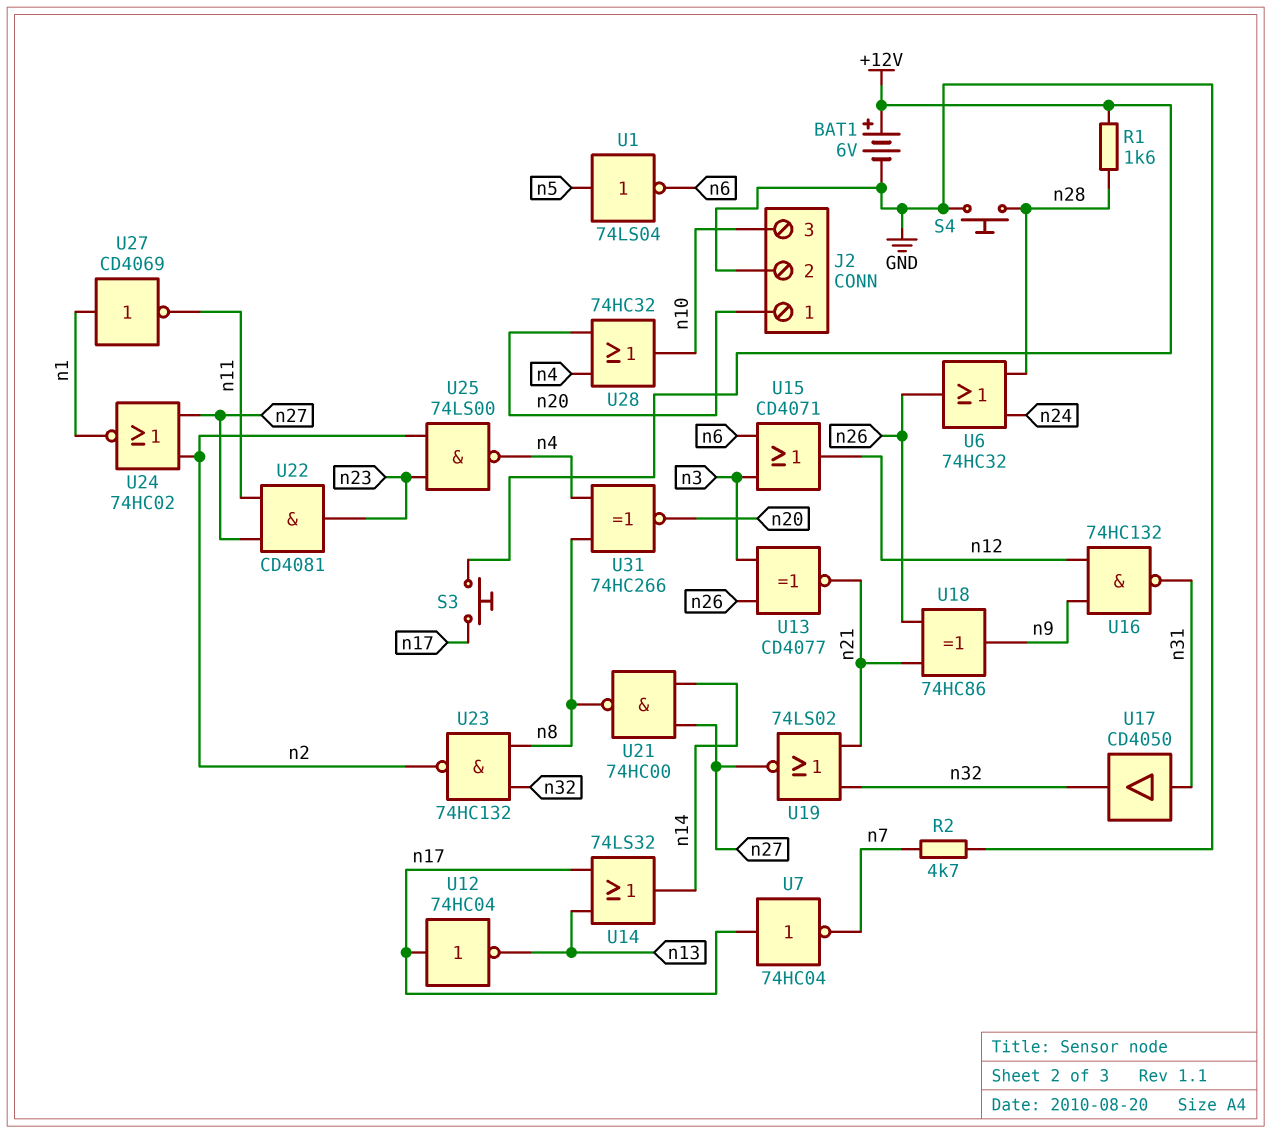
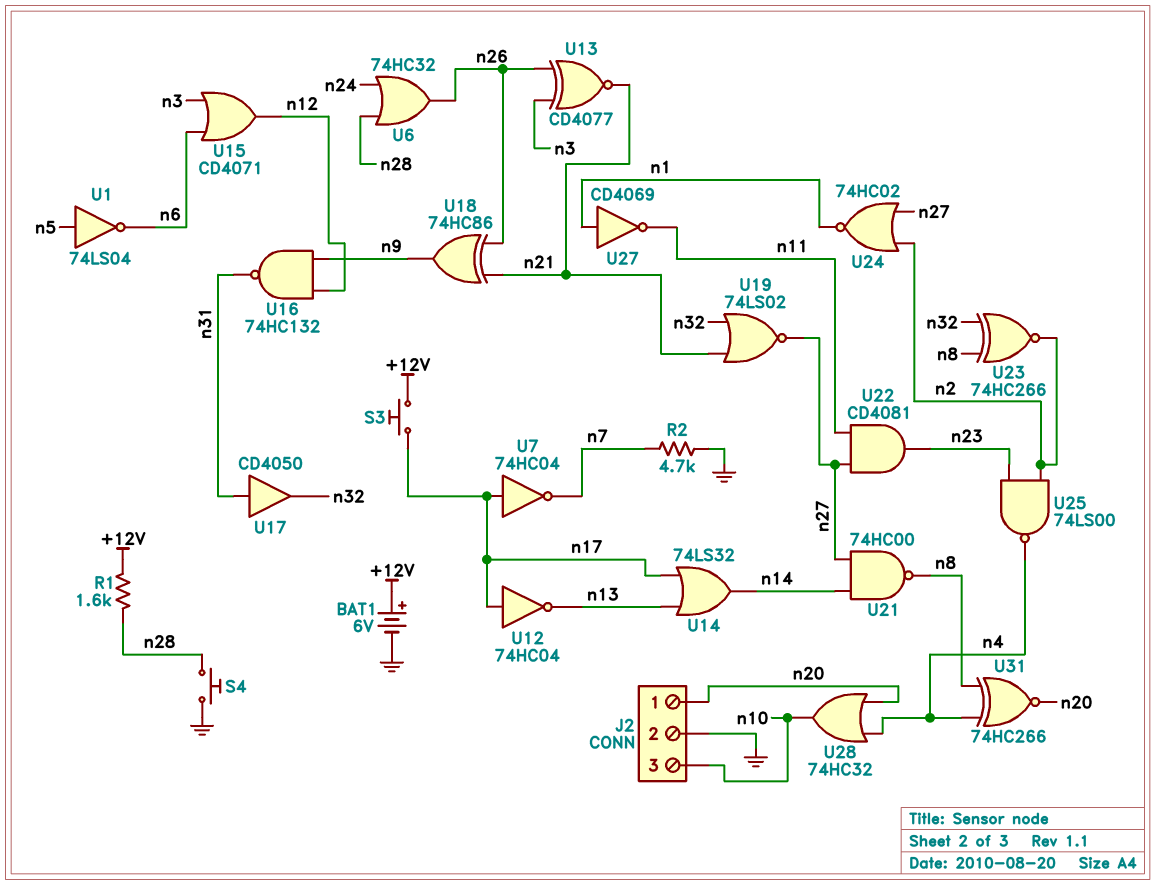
U23: NAND 74HC132 (in n8, in n32, out n2) -> XNOR 74HC266 (in n8, in n32, out n2)

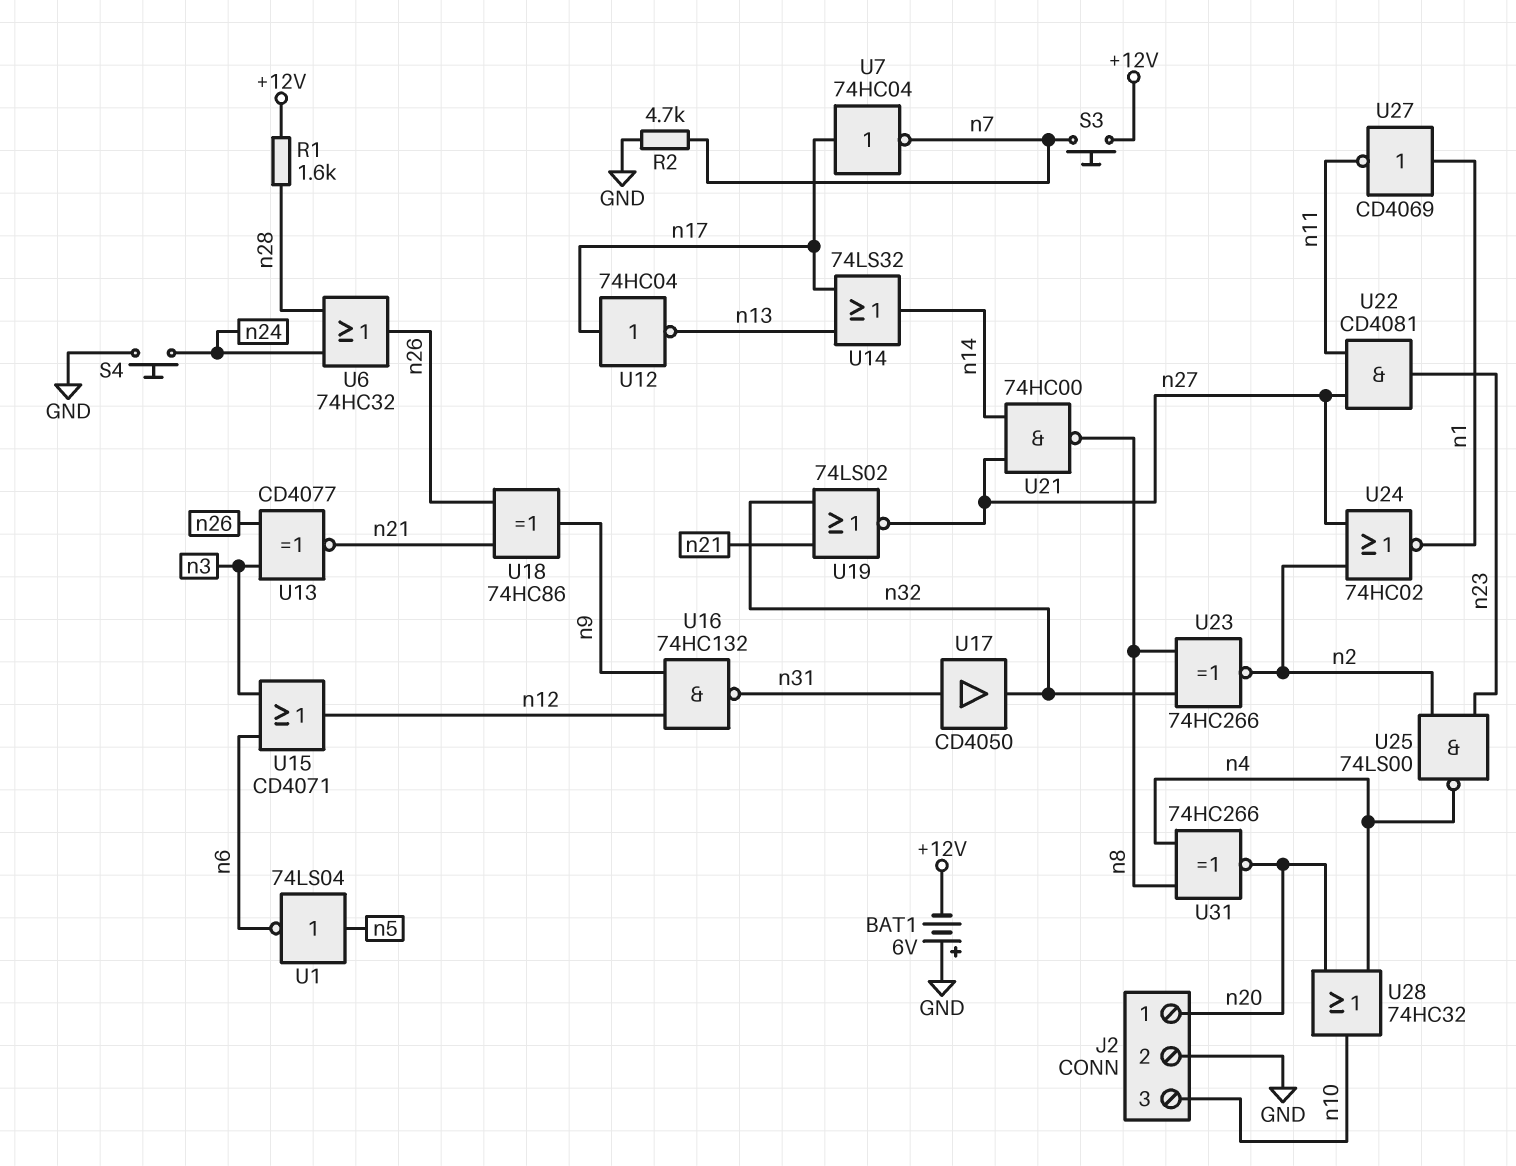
BAT1: 6V (plus +12V, minus GND) -> 6V (plus GND, minus +12V)
S3: button (+12V, n17) -> button (+12V, n7)
S4: button (GND, n28) -> button (GND, n24)

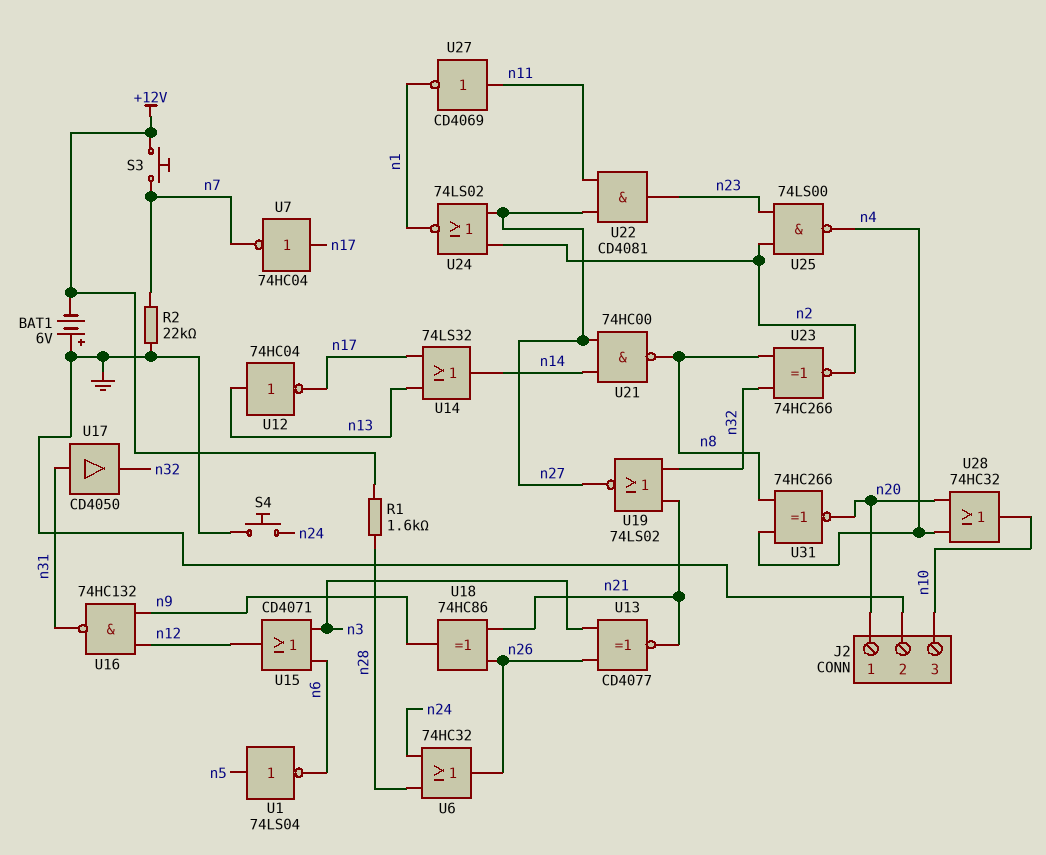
R2: 4.7k (GND, n7) -> 22k (GND, n7)
U12: NOT 74HC04 (in n17, out n13) -> NOT 74HC04 (in n13, out n17)
U24: NOR 74HC02 (in n2, in n27, out n1) -> NOR 74LS02 (in n2, in n27, out n1)
U27: NOT CD4069 (in n1, out n11) -> NOT CD4069 (in n11, out n1)

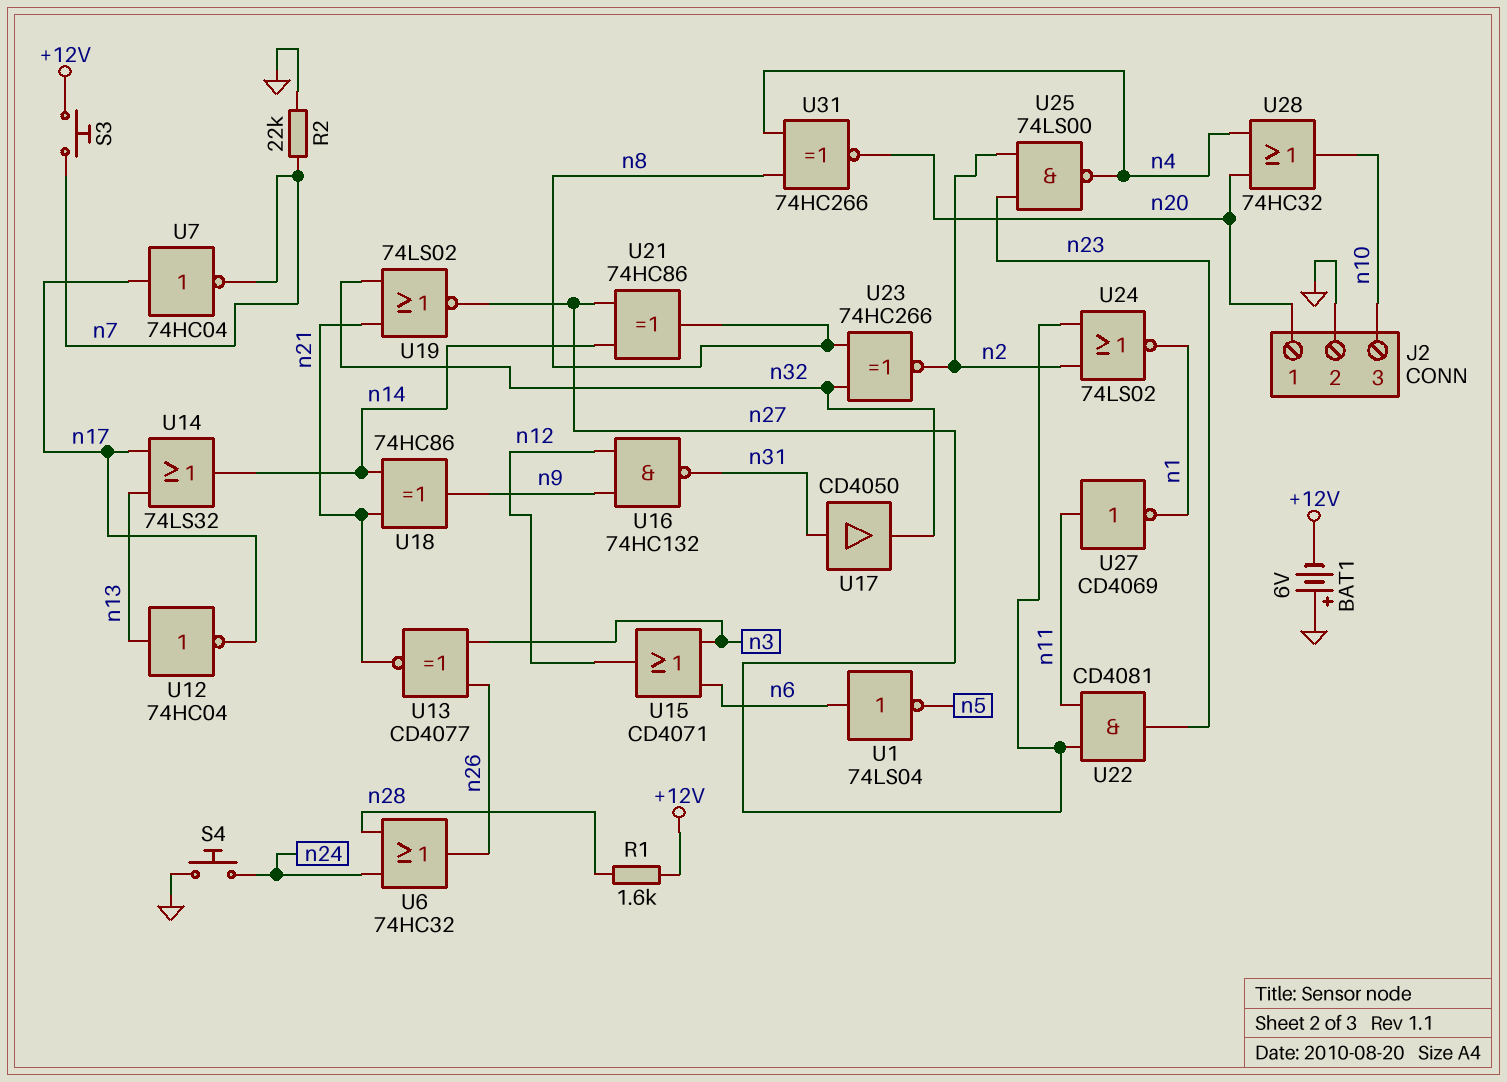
U1: NOT 74LS04 (in n5, out n6) -> NOT 74LS04 (in n6, out n5)
U18: XOR 74HC86 (in n21, in n26, out n9) -> XOR 74HC86 (in n14, in n21, out n9)
U21: NAND 74HC00 (in n14, in n27, out n8) -> XOR 74HC86 (in n14, in n27, out n8)

